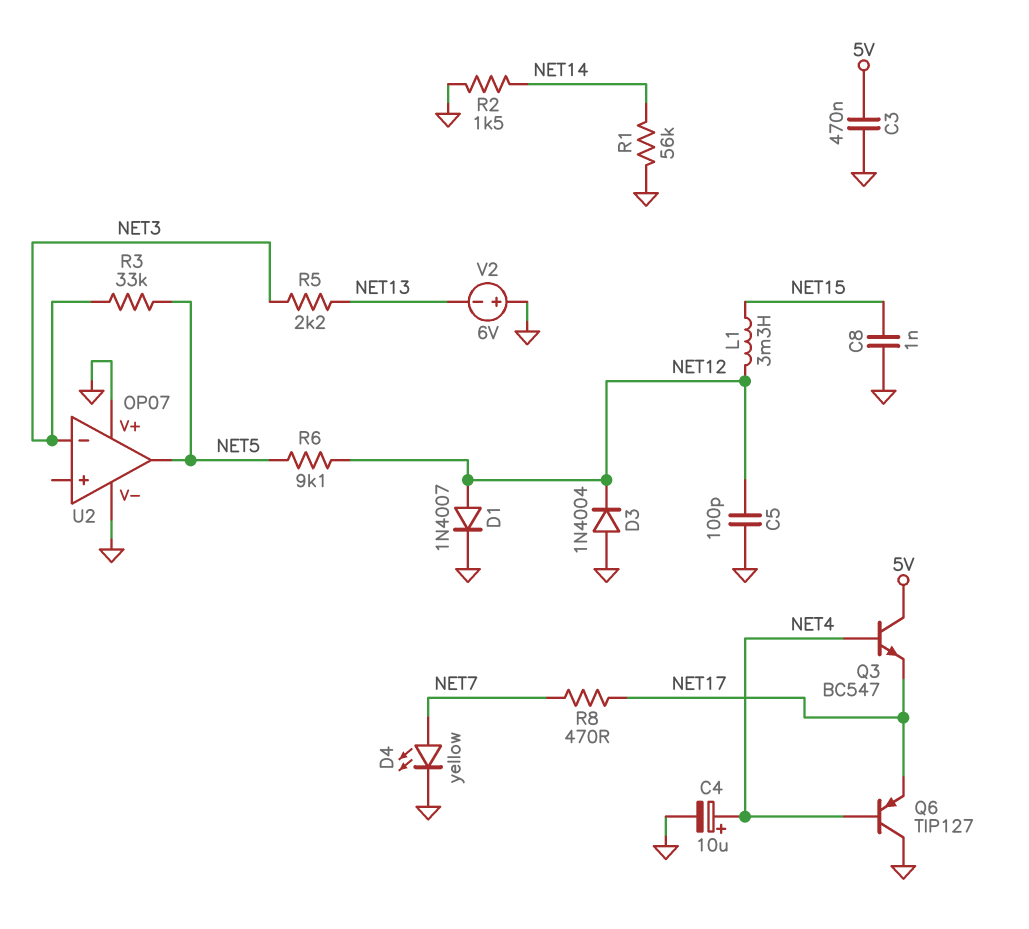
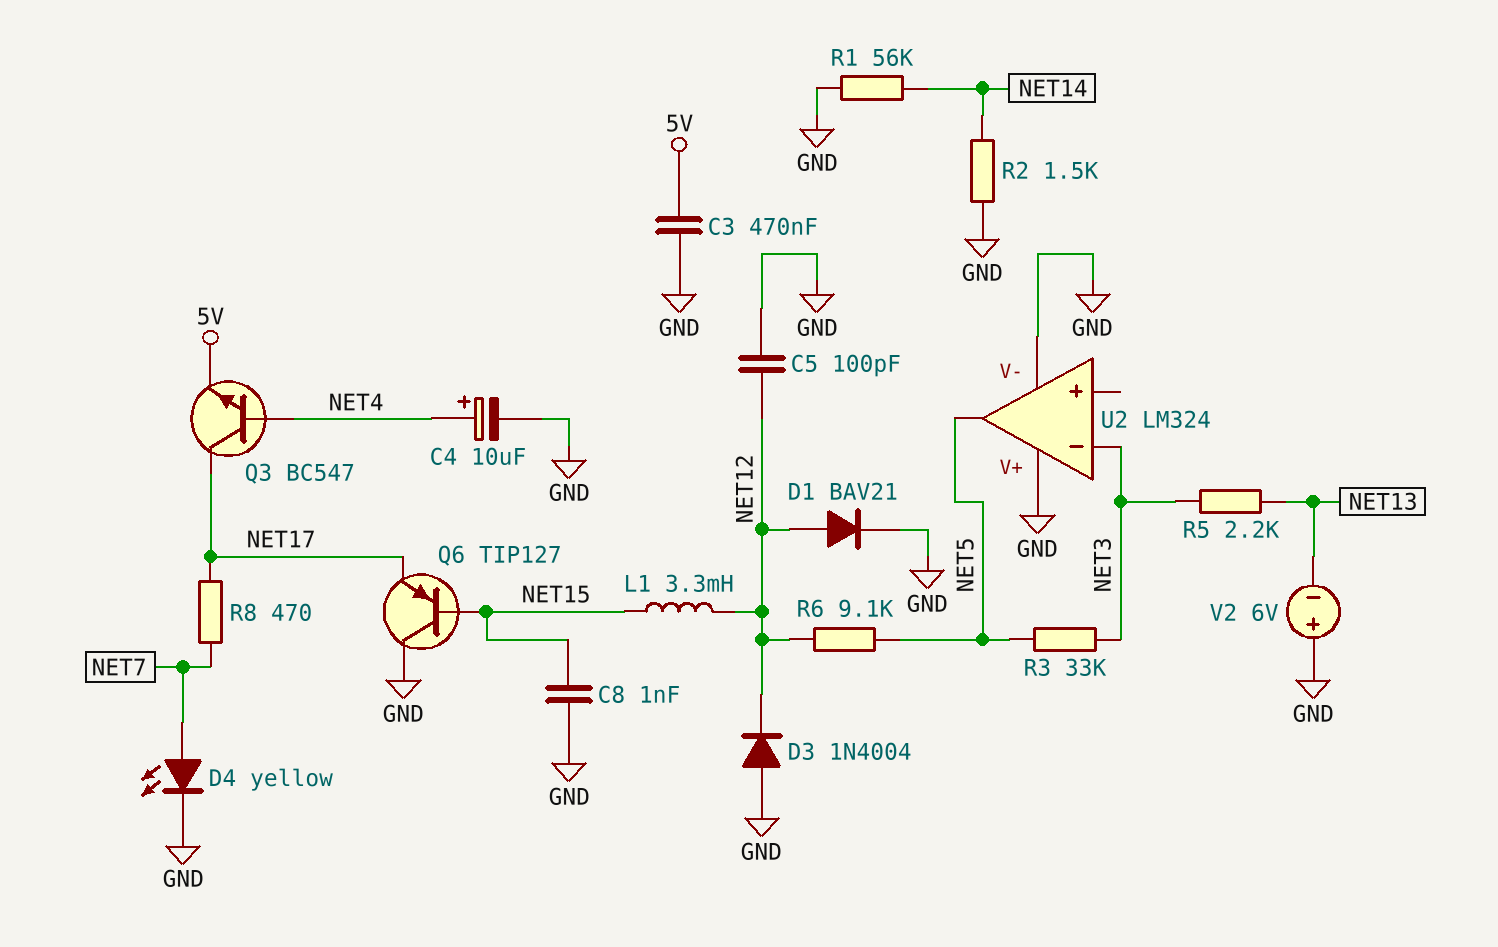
D1: diode 1N4007 (A NET12, K GND) -> diode BAV21 (A NET12, K GND)
Q3: NPN BC547 (B NET4, C 5V, E NET17) -> NPN BC547 (B NET4, C NET17, E 5V)
Q6: PNP TIP127 (B NET4, C GND, E NET17) -> PNP TIP127 (B NET15, C GND, E NET17)
U2: OP07 -> LM324

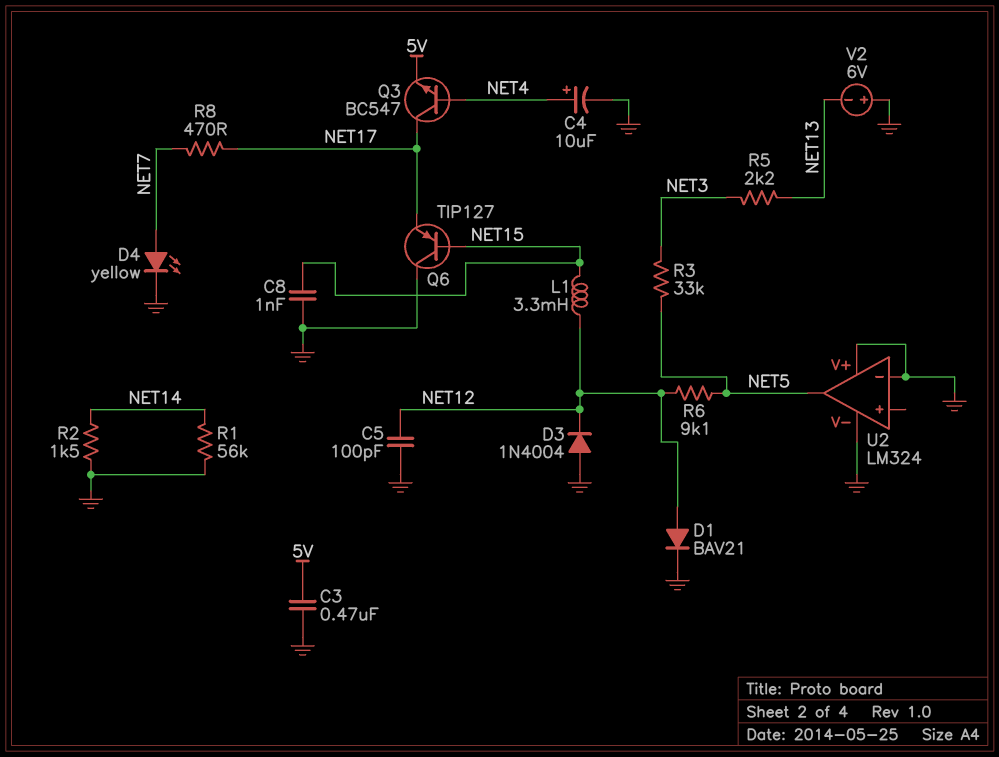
U2 pin in-: NET3 -> GND

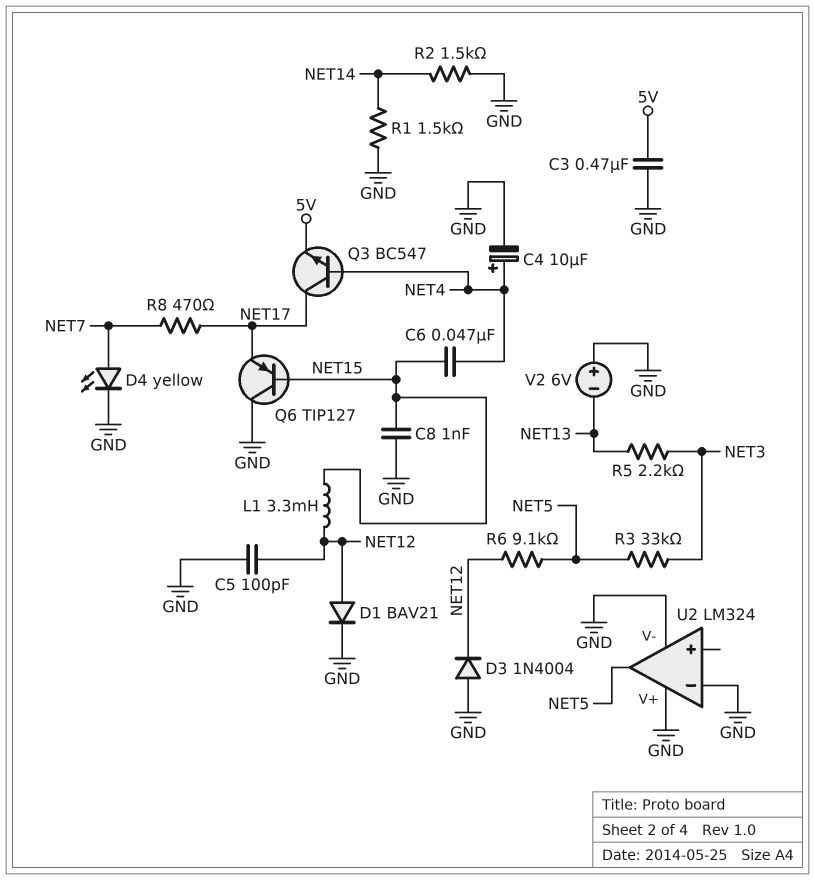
C6: none -> 47nF (NET4, NET15)
R1: 56k (GND, NET14) -> 1.5k (GND, NET14)

